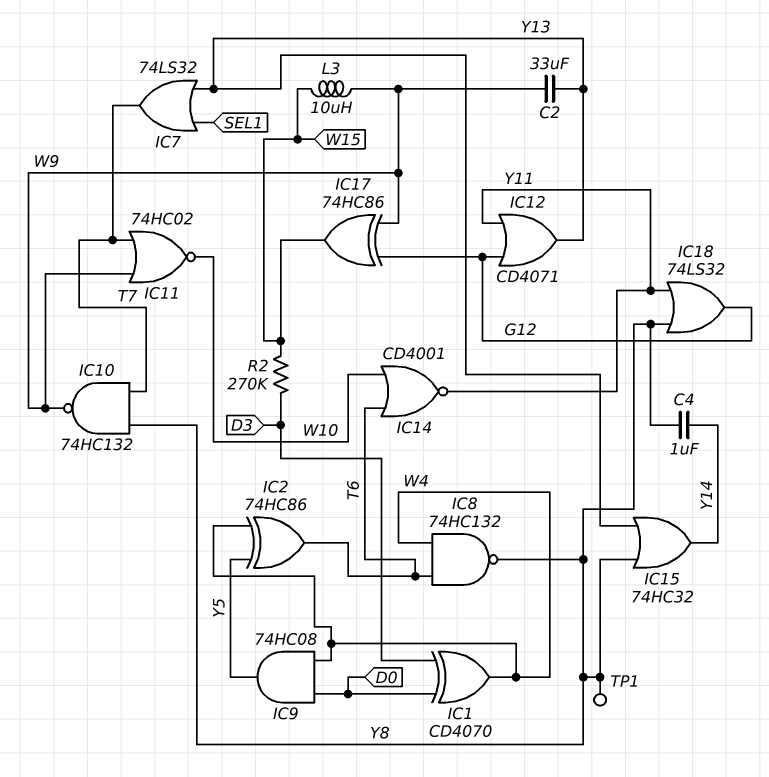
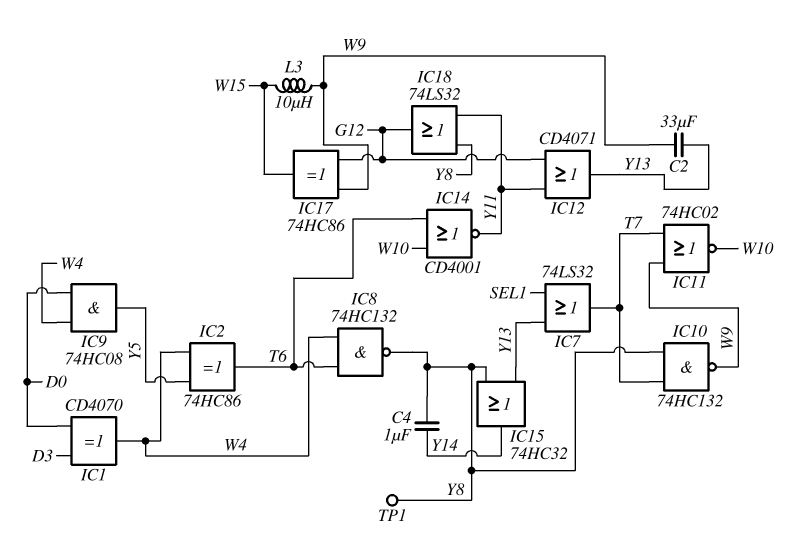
R2: 270k (D3, W15) -> none

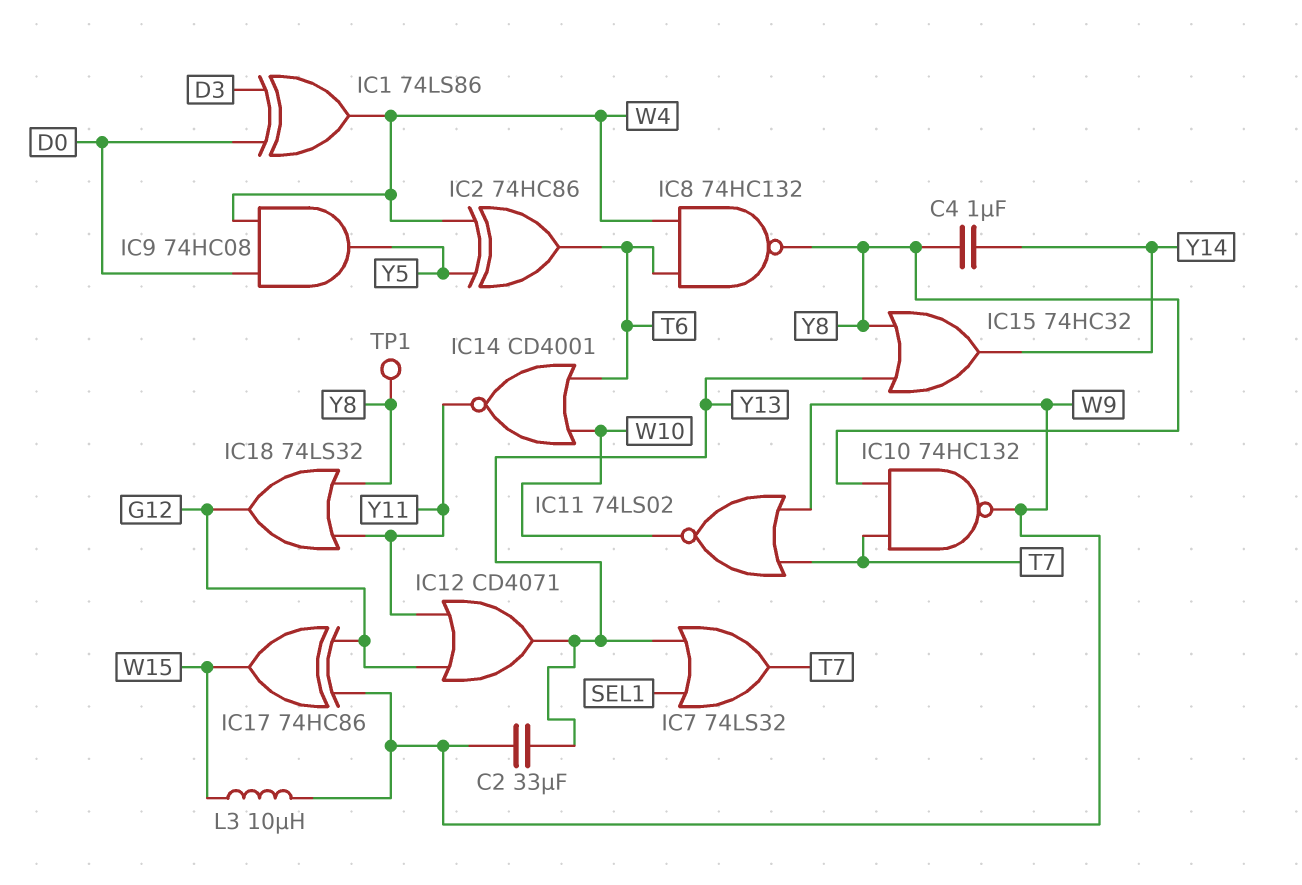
IC1: XOR CD4070 (in D0, in D3, out W4) -> XOR 74LS86 (in D0, in D3, out W4)
IC11: NOR 74HC02 (in T7, in W9, out W10) -> NOR 74LS02 (in T7, in W9, out W10)

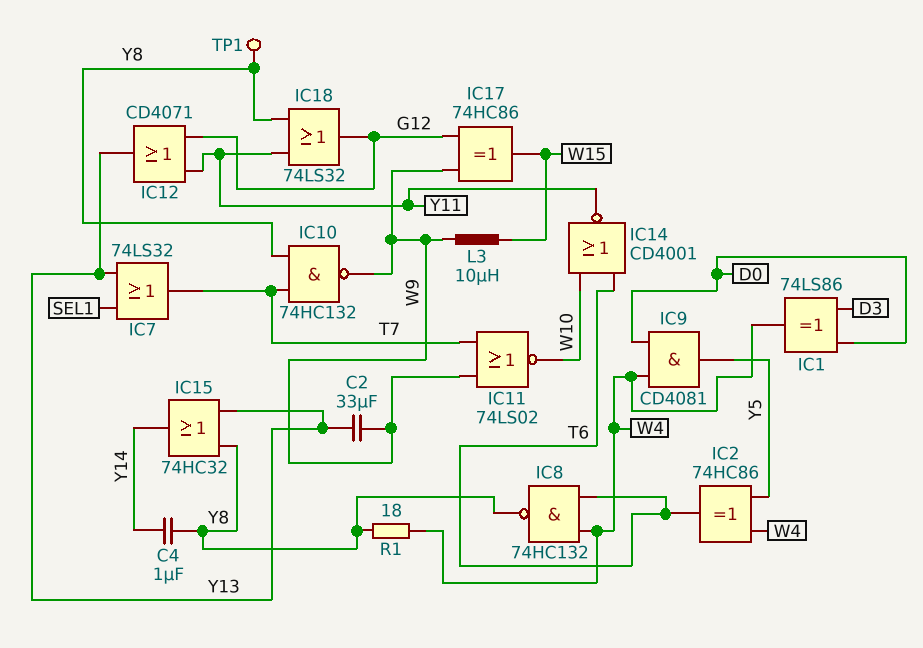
IC9: AND 74HC08 (in D0, in W4, out Y5) -> AND CD4081 (in D0, in W4, out Y5)
R1: none -> 18 (W4, Y8)

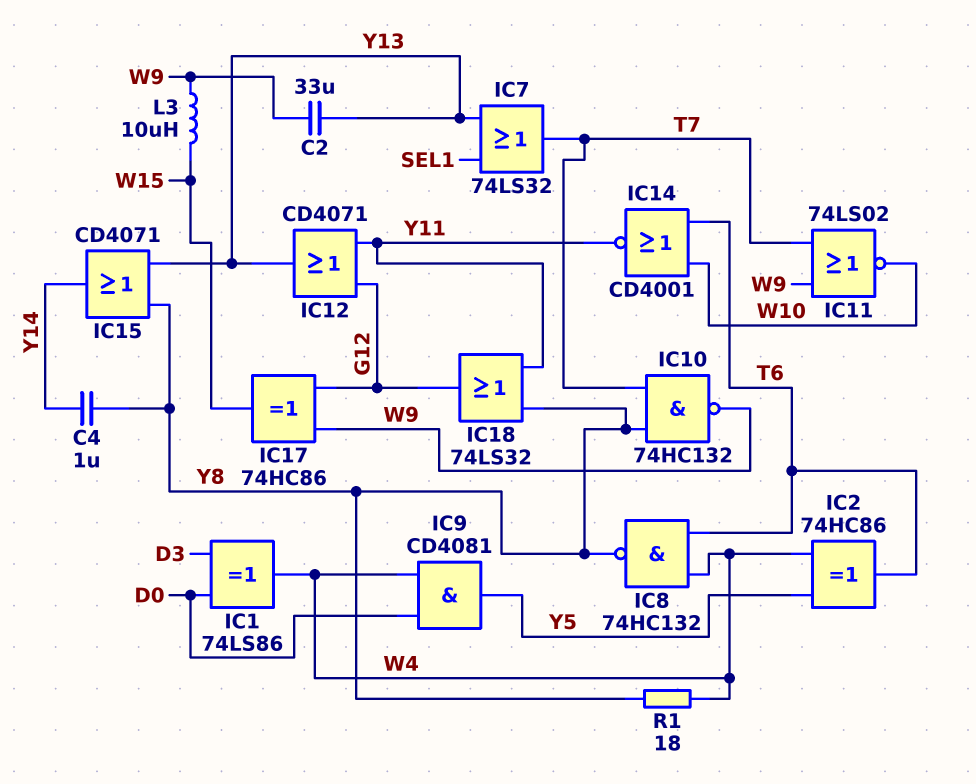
IC15: OR 74HC32 (in Y8, in Y13, out Y14) -> OR CD4071 (in Y8, in Y13, out Y14)
TP1: test point (Y8) -> none

